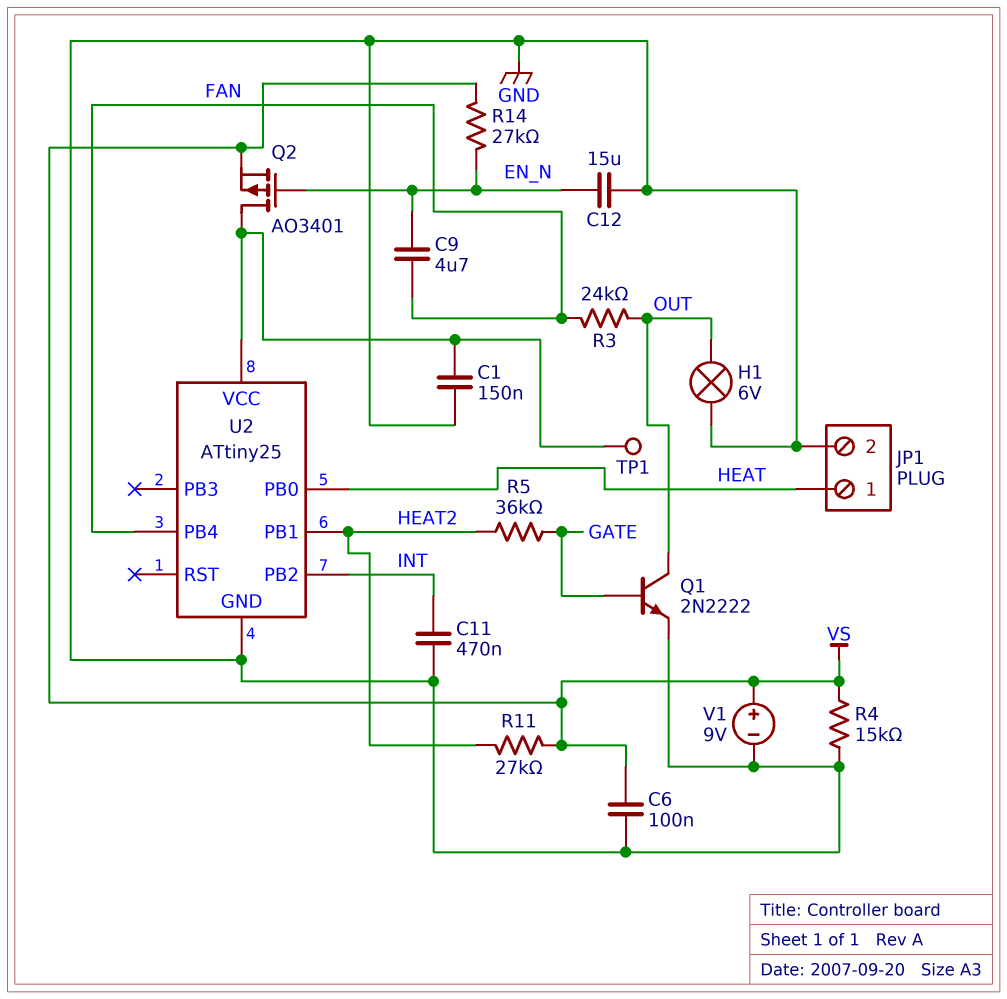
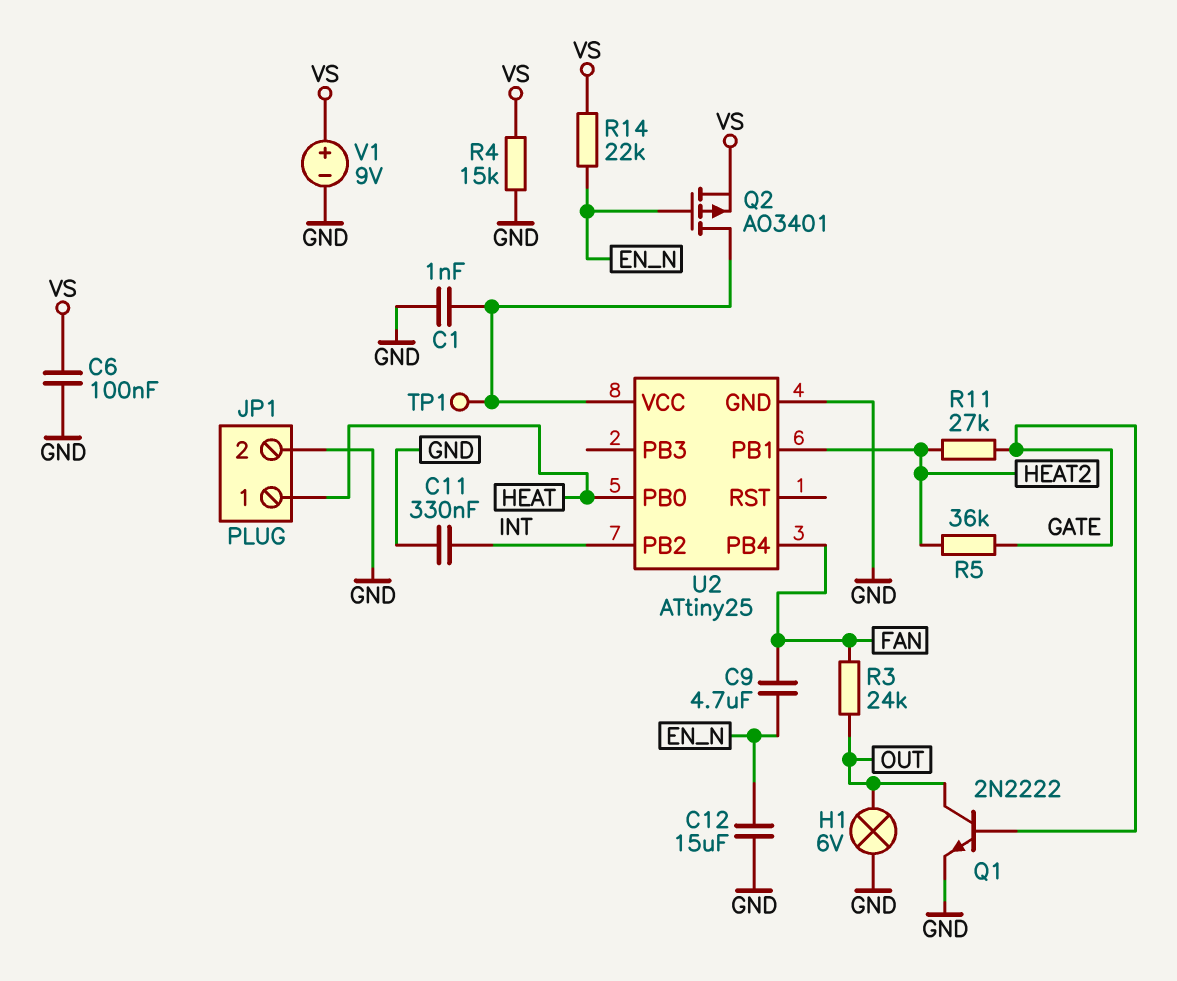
C1: 150nF (GND, U2/VCC) -> 1nF (GND, U2/VCC)
C11: 470nF (GND, INT) -> 330nF (GND, INT)
R11: 27k (HEAT2, VS) -> 27k (GATE, HEAT2)
R14: 27k (EN_N, VS) -> 22k (EN_N, VS)

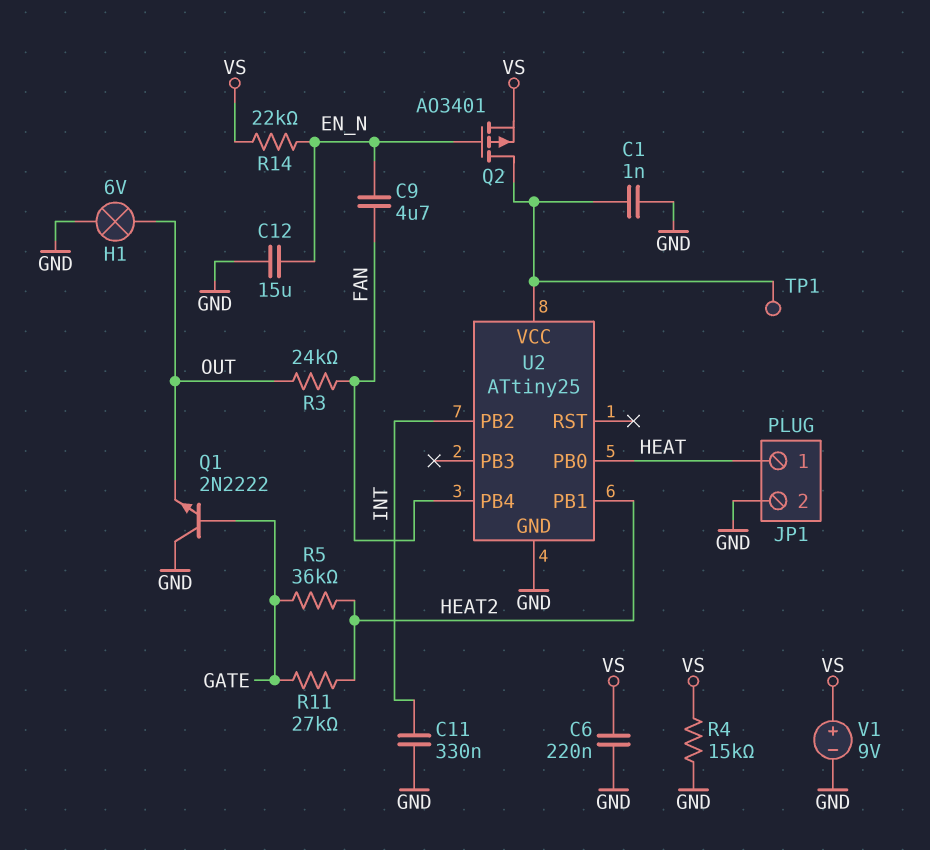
C6: 100nF (GND, VS) -> 220nF (GND, VS)
Q1: NPN 2N2222 (B GATE, C OUT, E GND) -> NPN 2N2222 (B GATE, C GND, E OUT)

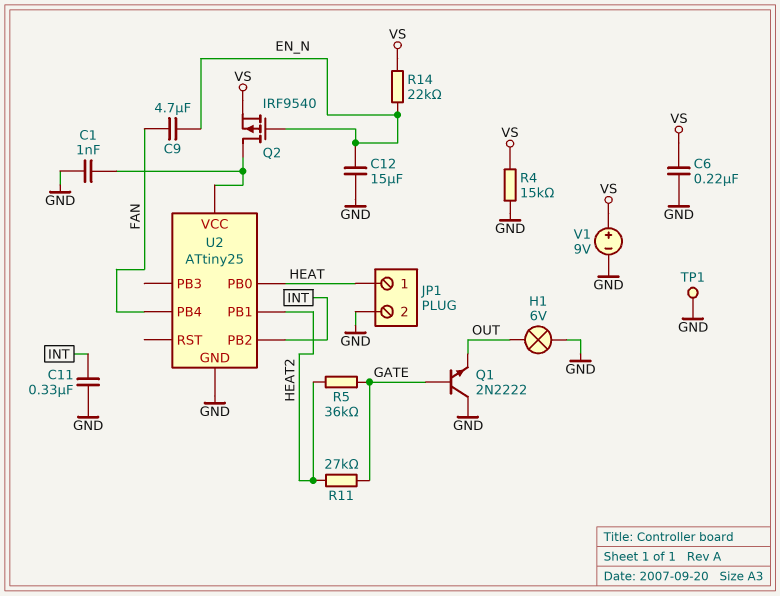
Q2: PMOS AO3401 (G EN_N, D U2/VCC, S VS) -> PMOS IRF9540 (G EN_N, D U2/VCC, S VS)
R3: 24k (FAN, OUT) -> none
TP1: test point (U2/VCC) -> test point (GND)

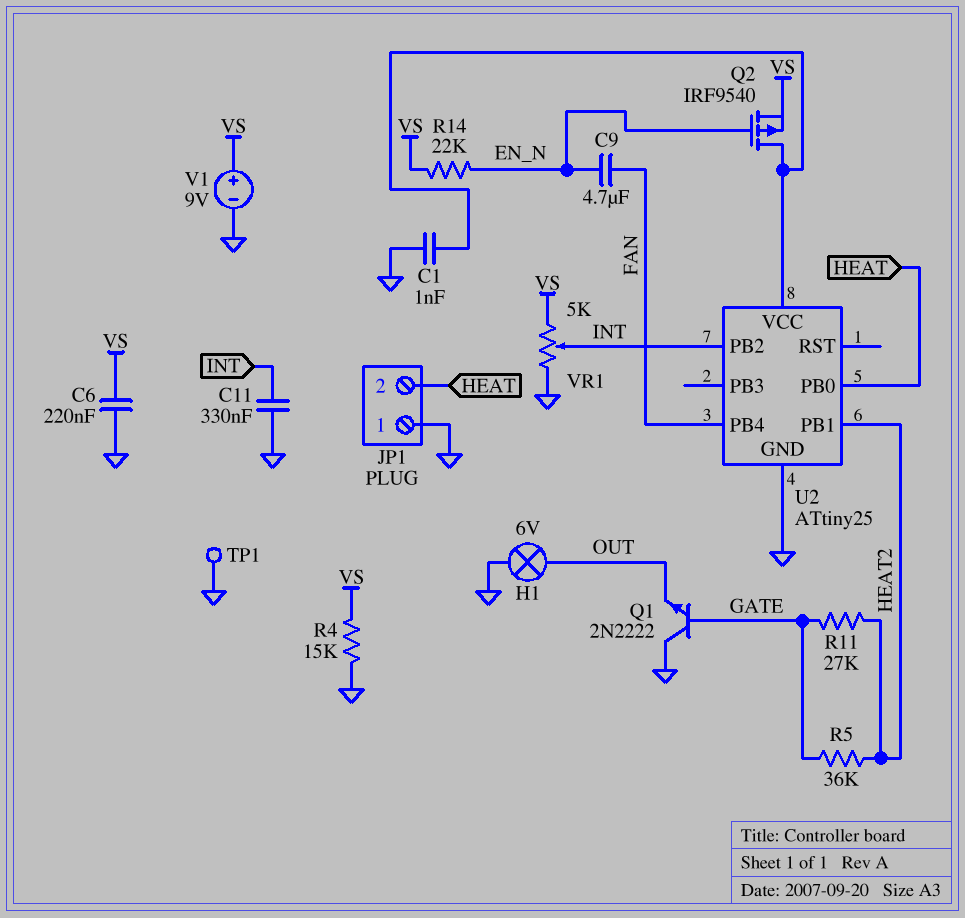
C12: 15uF (EN_N, GND) -> none
JP1 pin 1: HEAT -> GND
JP1 pin 2: GND -> HEAT
VR1: none -> 5k (GND, VS, wiper INT)

